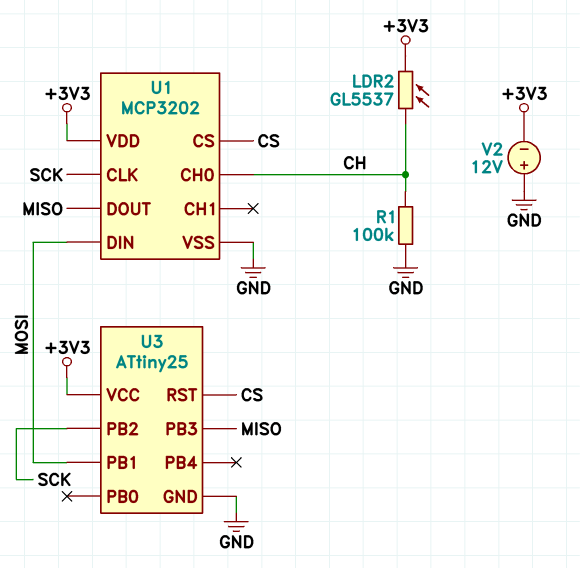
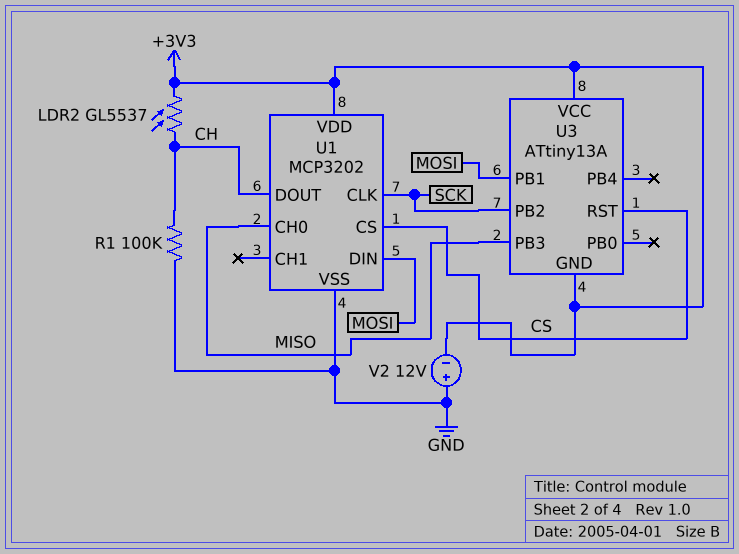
U1 pin CH0: CH -> MISO
U1 pin DOUT: MISO -> CH
U3: ATtiny25 -> ATtiny13A
U3 pin GND: GND -> +3V3

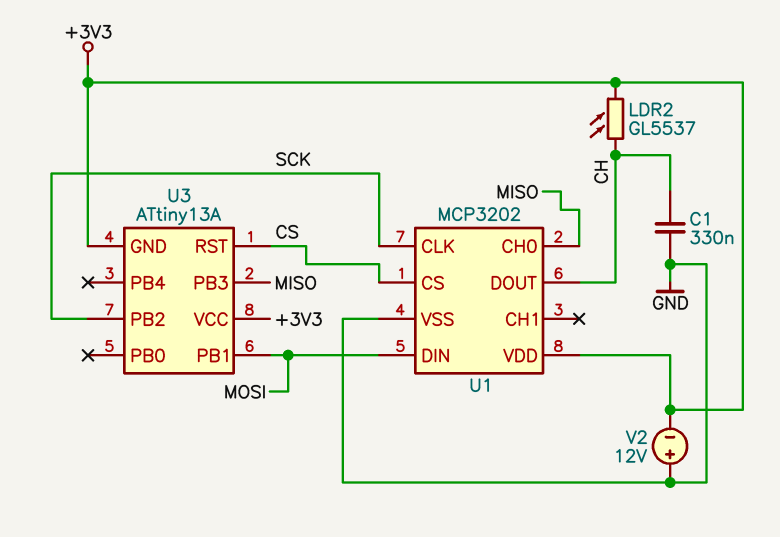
C1: none -> 330nF (CH, GND)
R1: 100k (CH, GND) -> none

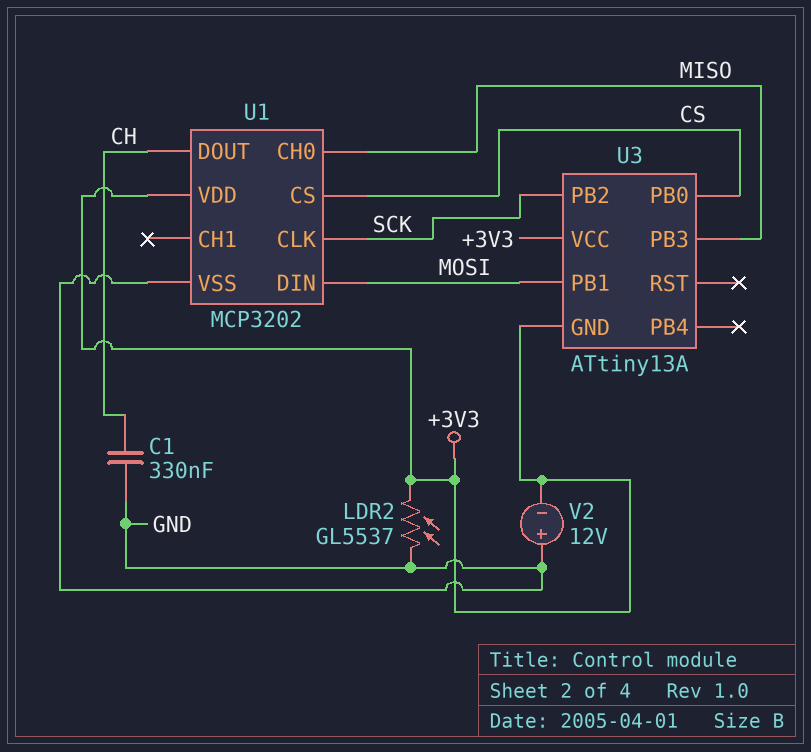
LDR2: GL5537 (+3V3, CH) -> GL5537 (+3V3, GND)
U3 pin PB0: none -> CS
U3 pin RST: CS -> none

